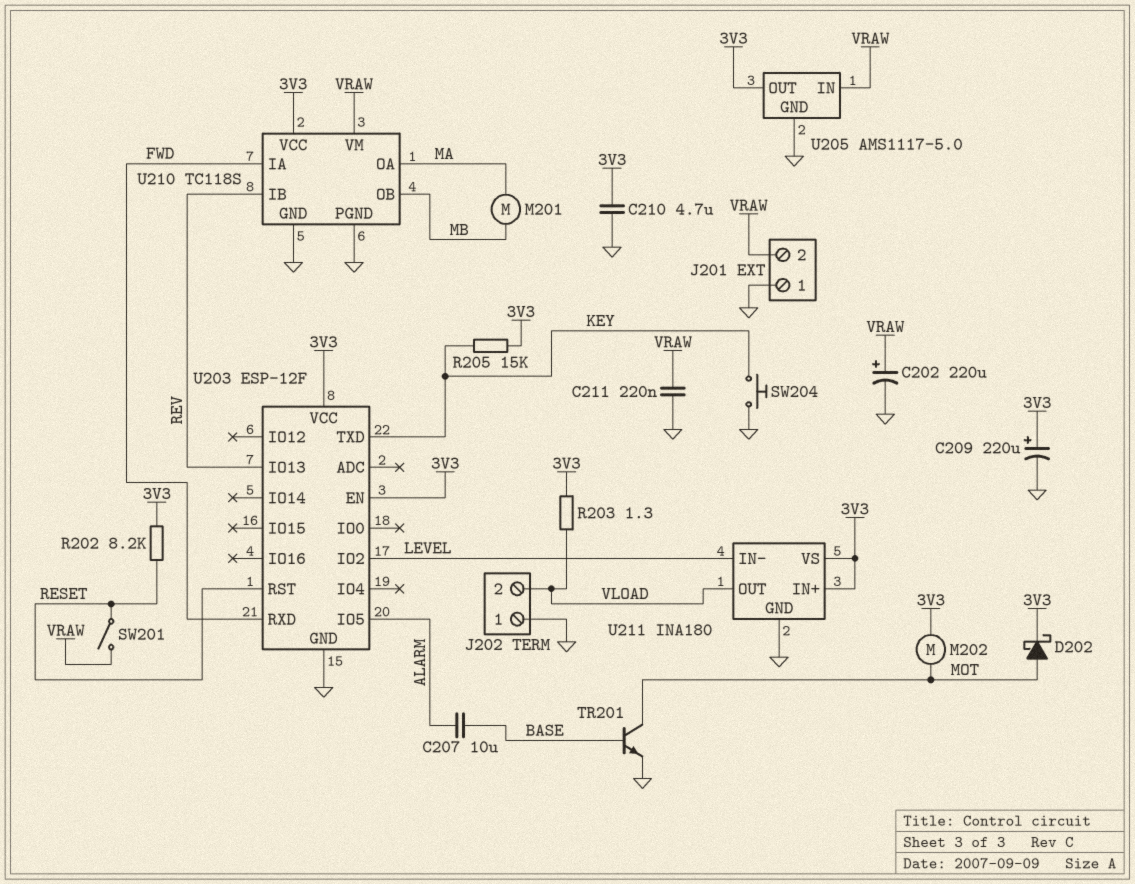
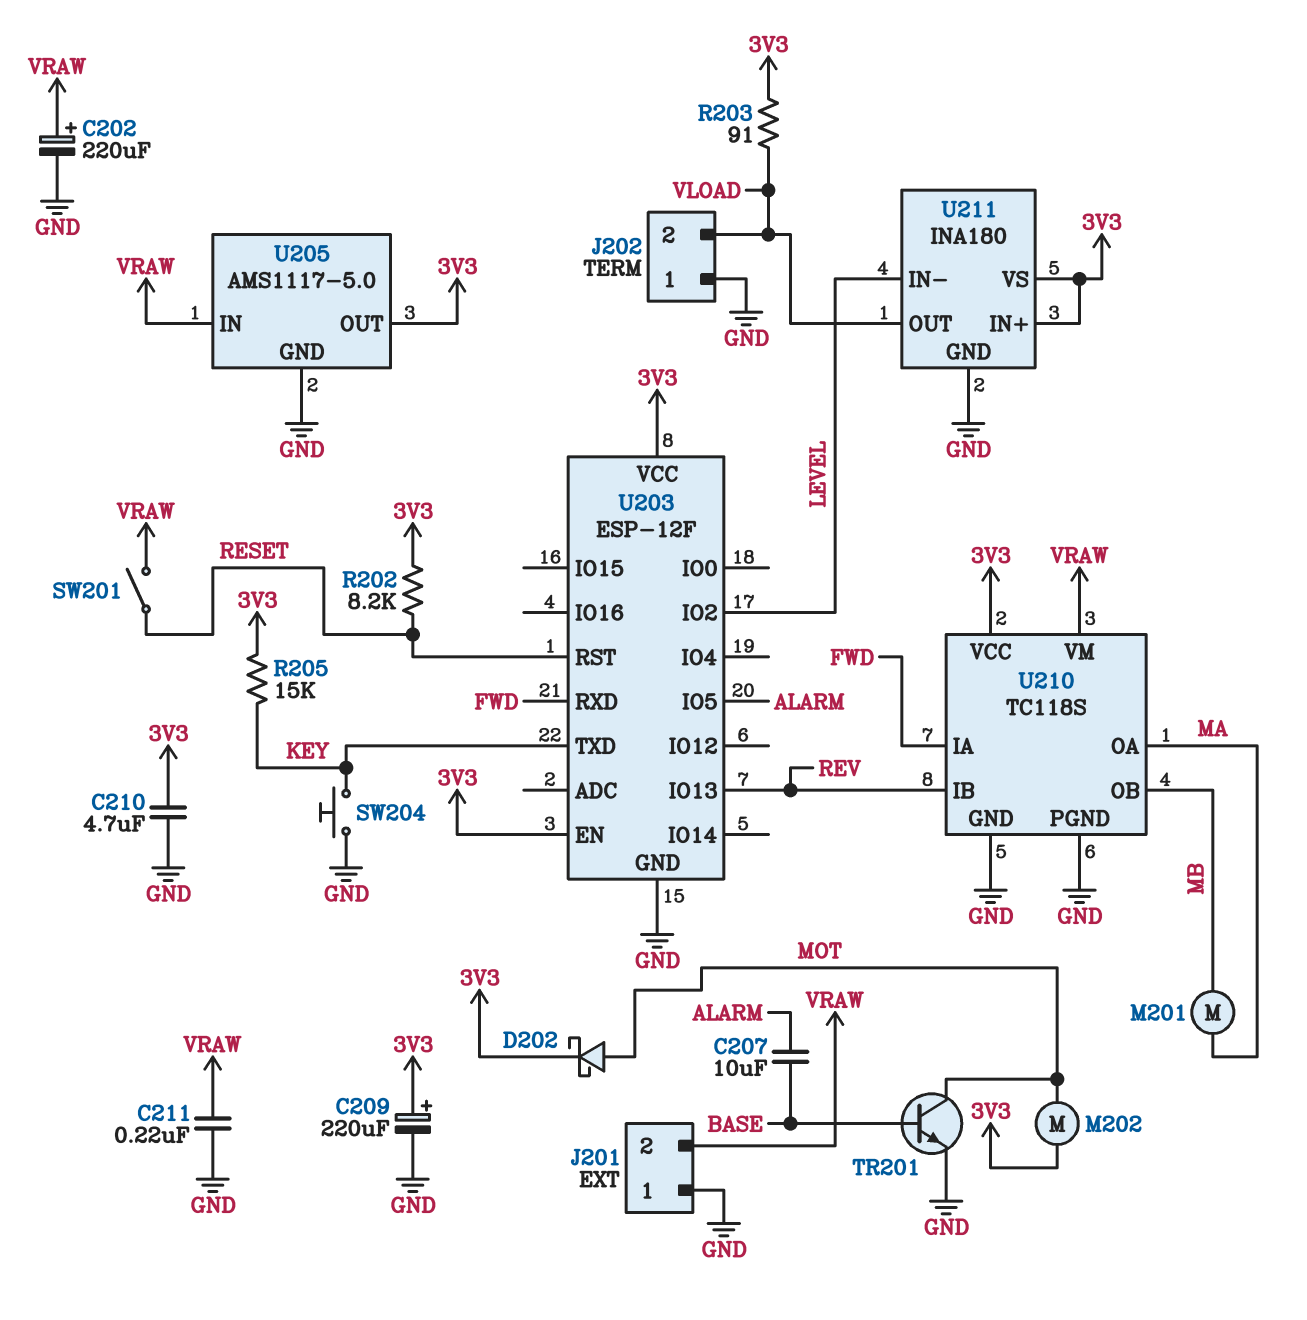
R203: 1.3 (3V3, VLOAD) -> 91 (3V3, VLOAD)

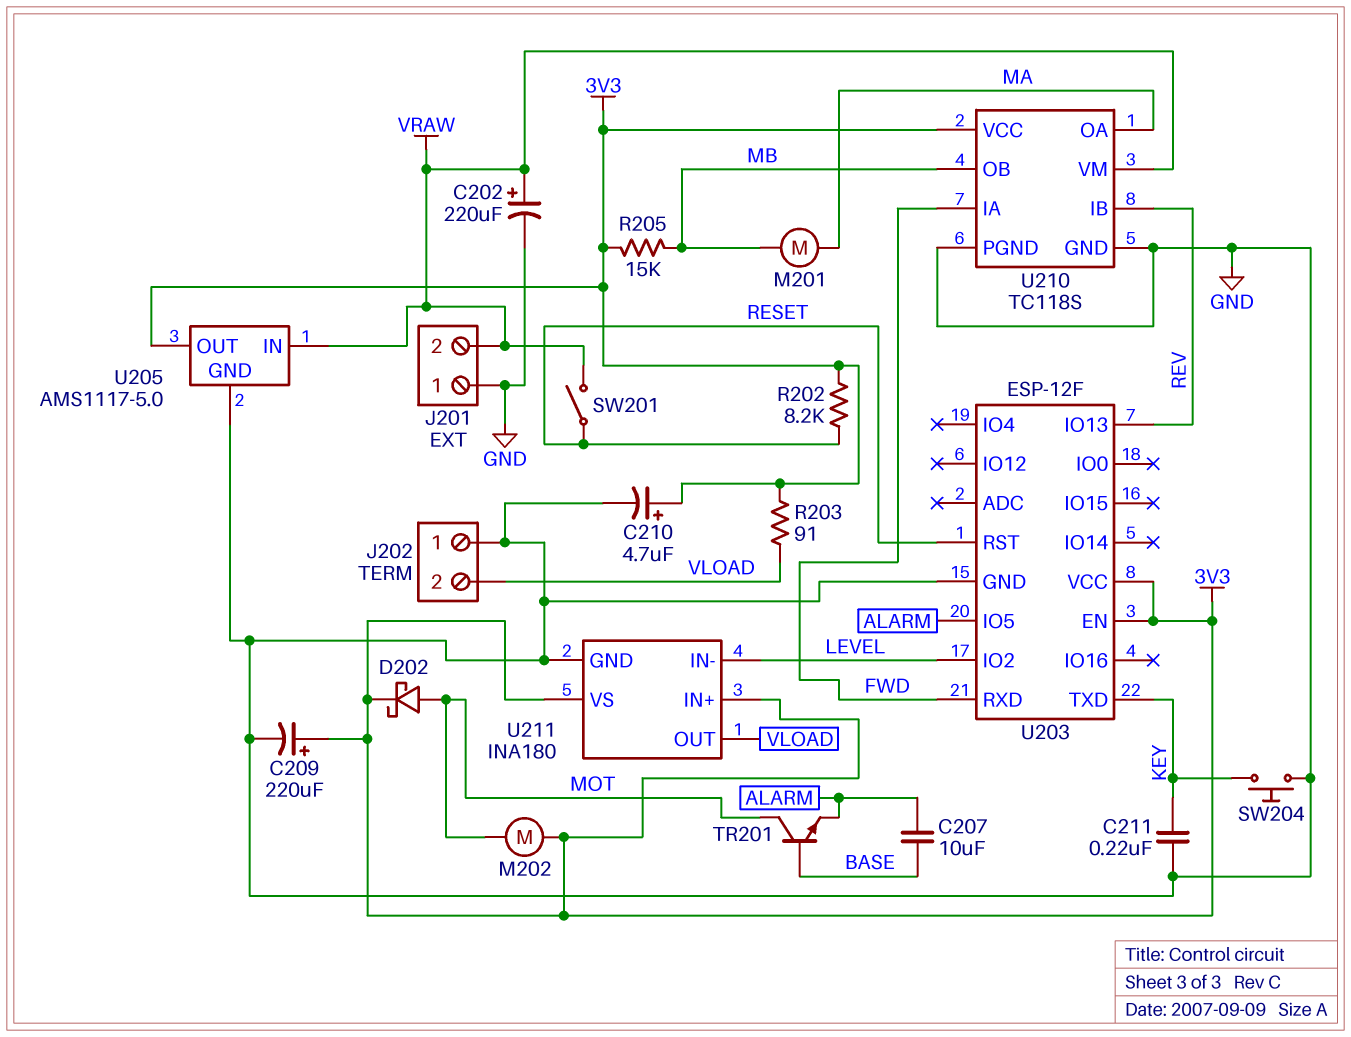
C210: 4.7uF (3V3, GND) -> 4.7uF (plus 3V3, minus GND)
C211: 220nF (GND, VRAW) -> 220nF (GND, KEY)
R205: 15k (3V3, KEY) -> 15k (3V3, MB)
TR201: NPN (B BASE, C MOT, E GND) -> NPN (B BASE, C MOT, E ALARM)

